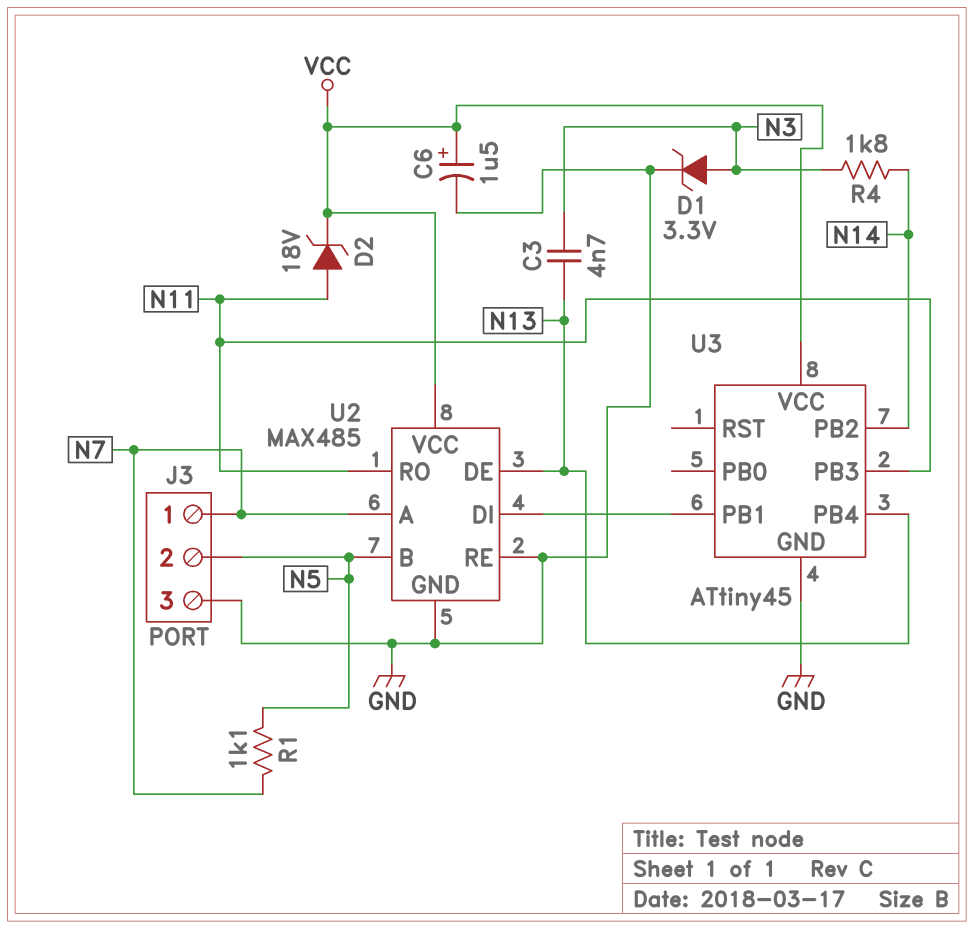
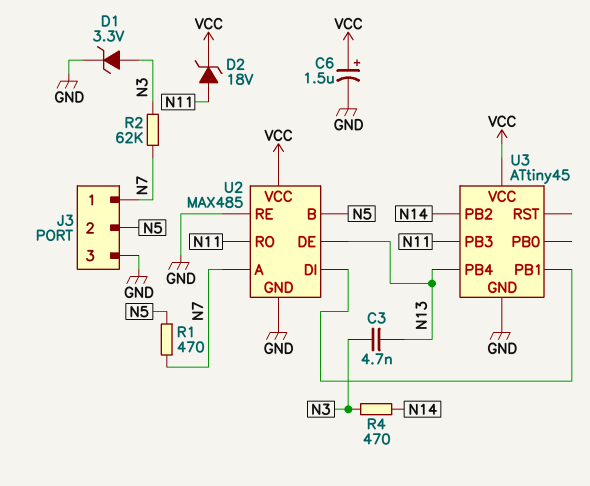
R1: 1.1k (N5, N7) -> 470 (N5, N7)
R2: none -> 62k (N3, N7)
R4: 1.8k (N3, N14) -> 470 (N3, N14)

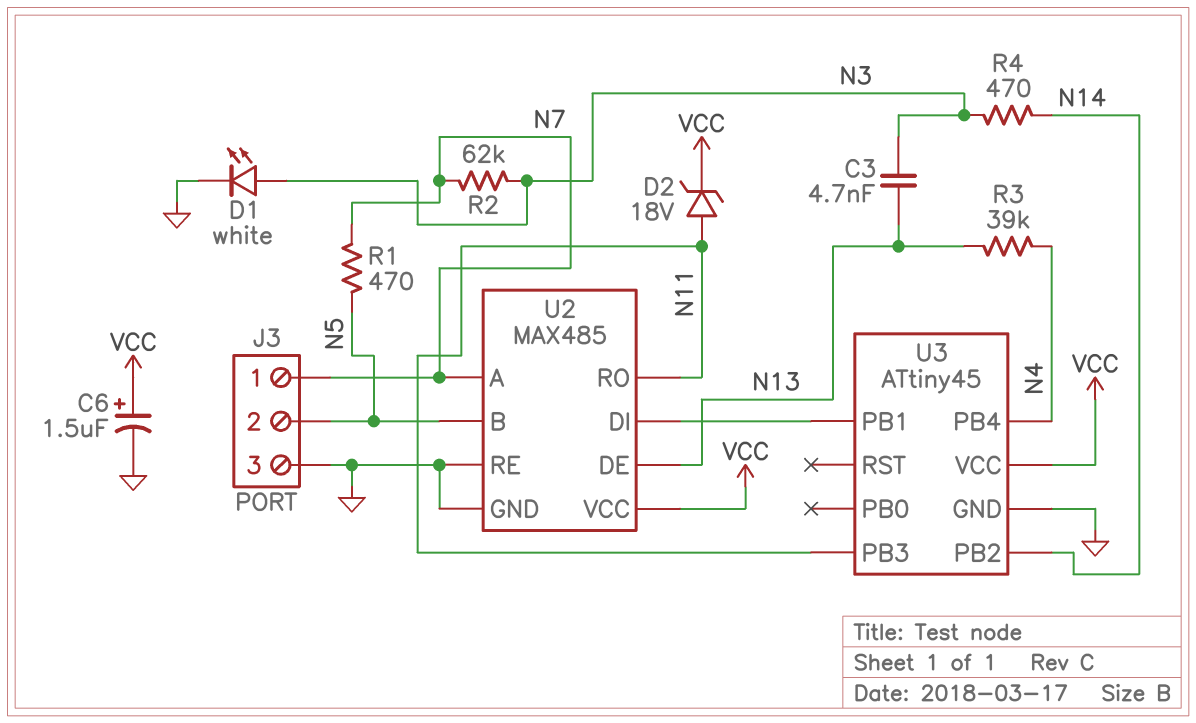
D1: zener 3.3V (A N3, K GND) -> LED white (A N3, K GND)
R3: none -> 39k (N4, N13)
U3 pin PB4: N13 -> N4

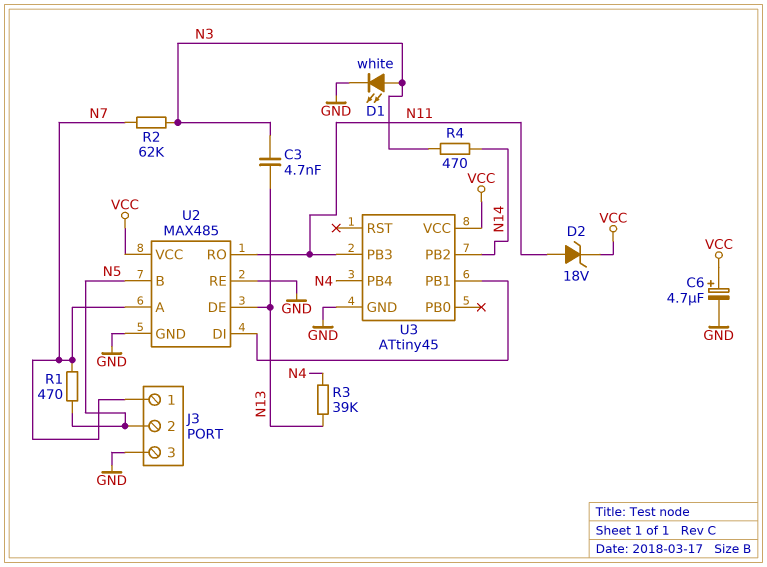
C6: 1.5uF (plus VCC, minus GND) -> 4.7uF (plus VCC, minus GND)

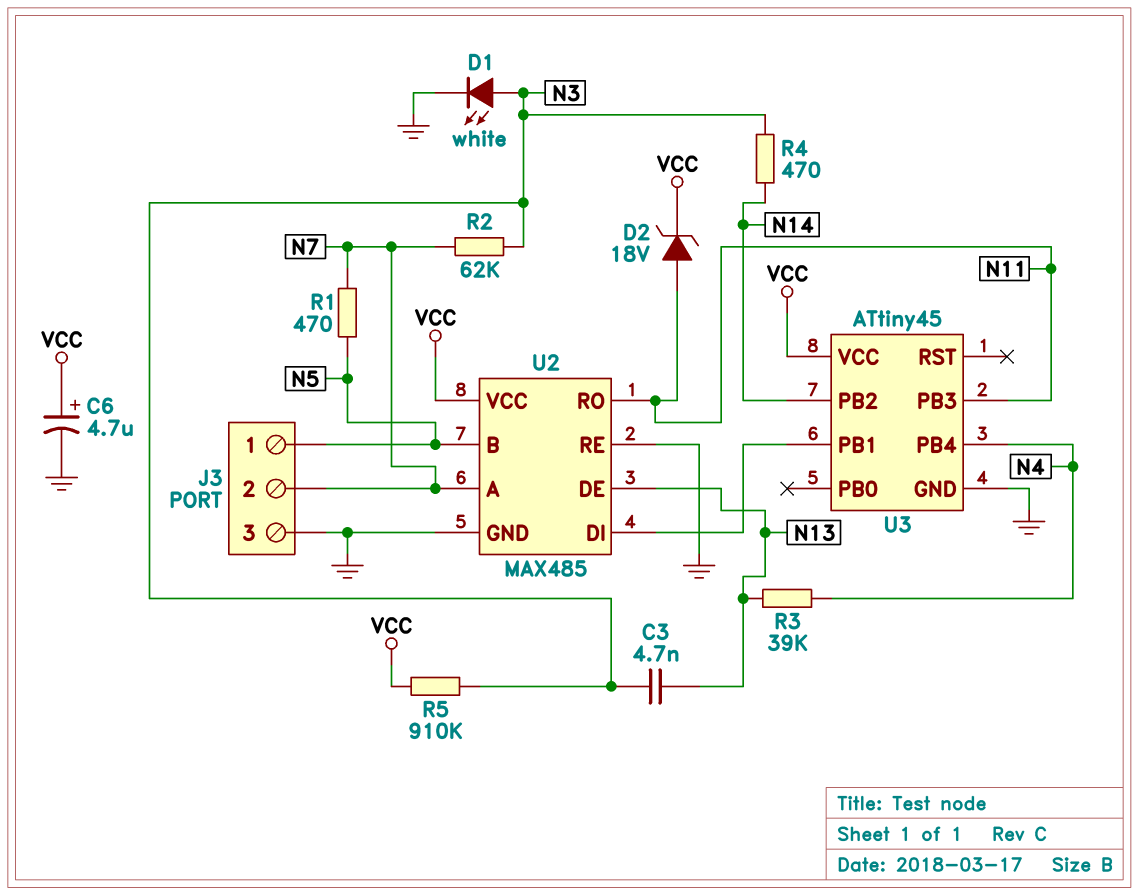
J3 pin 1: N7 -> N5
J3 pin 2: N5 -> N7
R5: none -> 910k (N3, VCC)

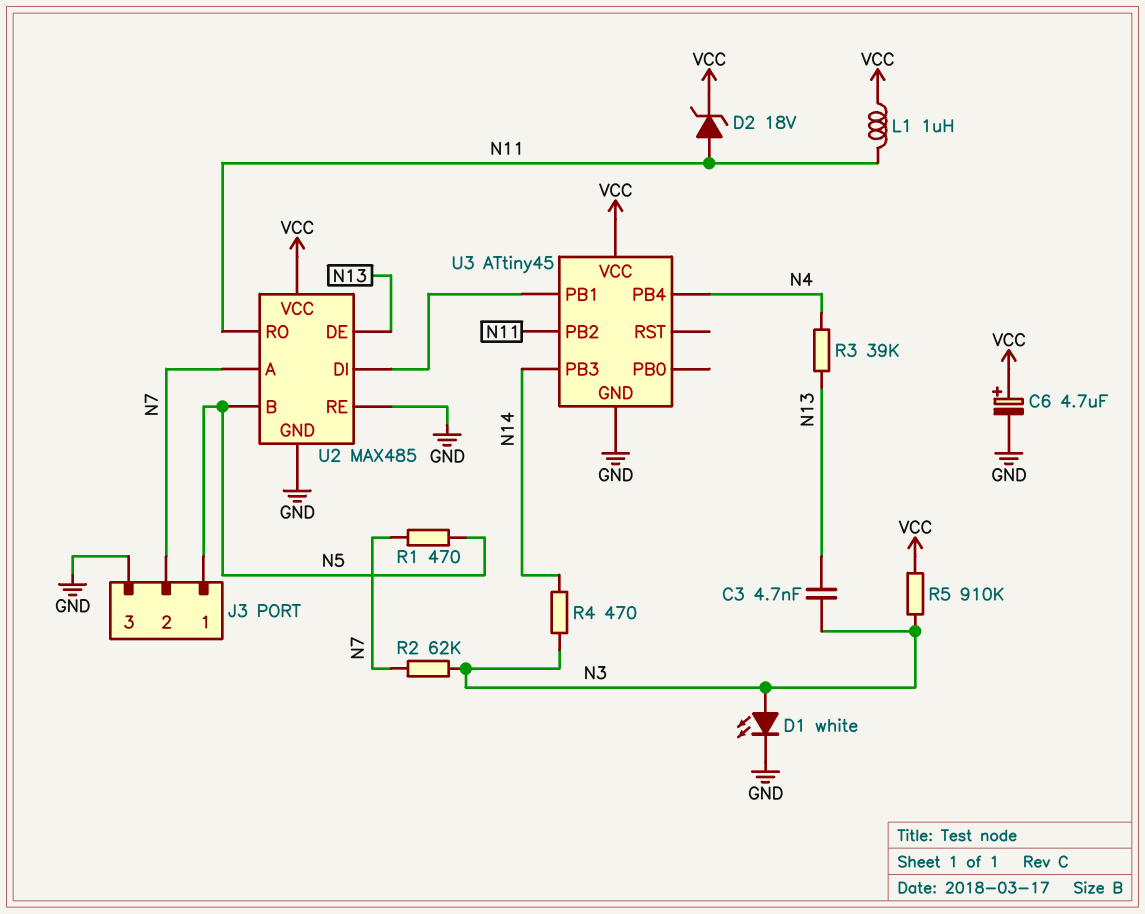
L1: none -> 1uH (N11, VCC)
U3 pin PB2: N14 -> N11
U3 pin PB3: N11 -> N14

